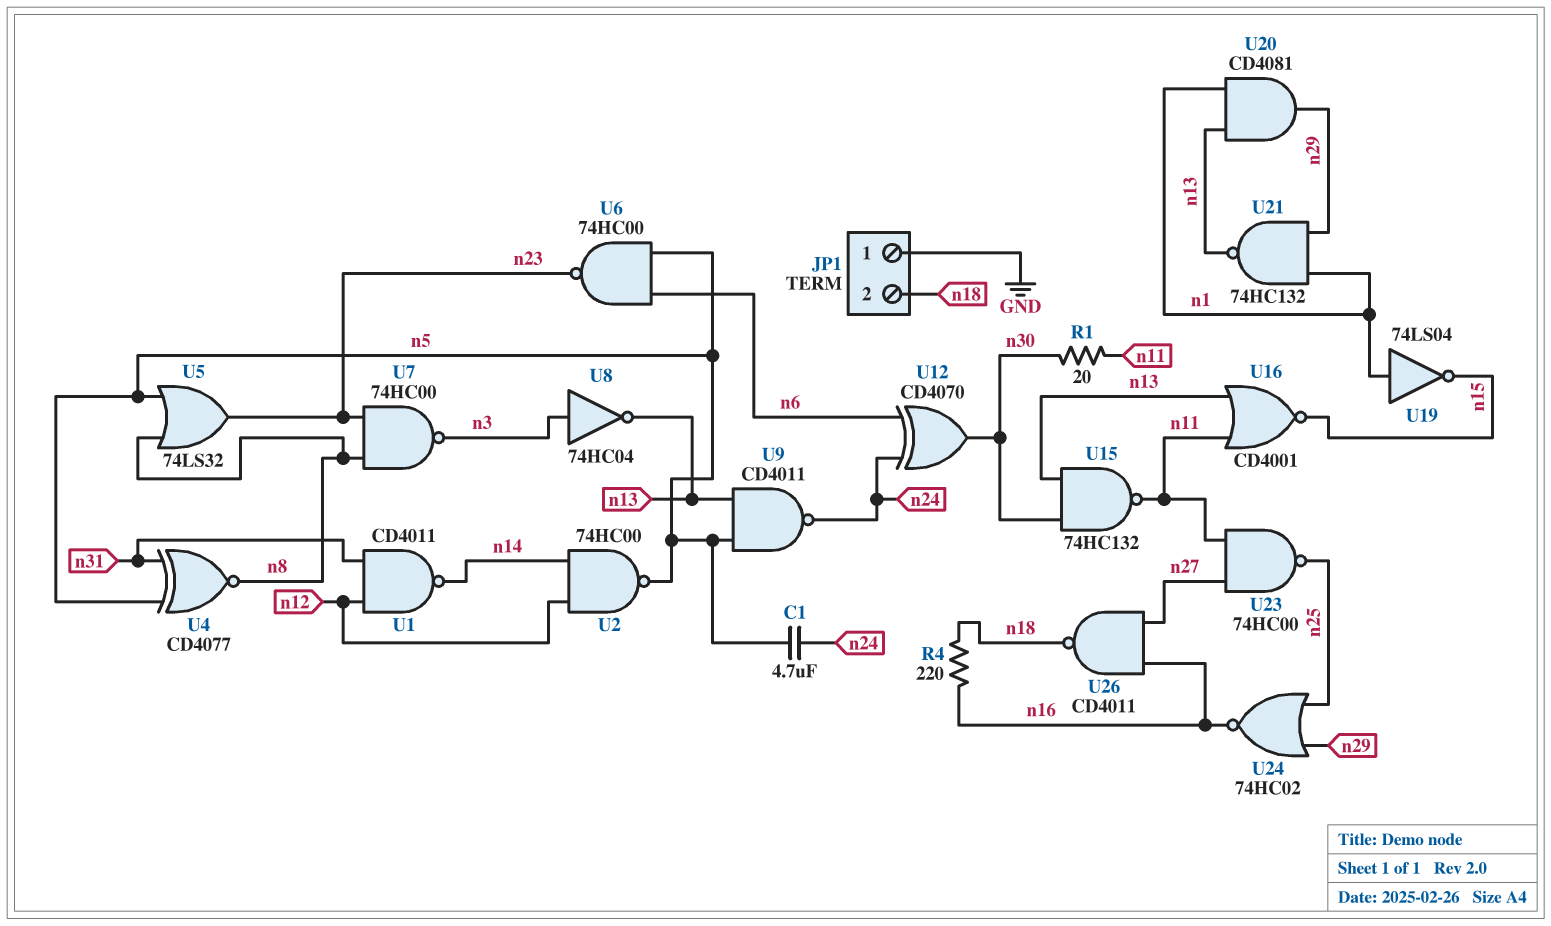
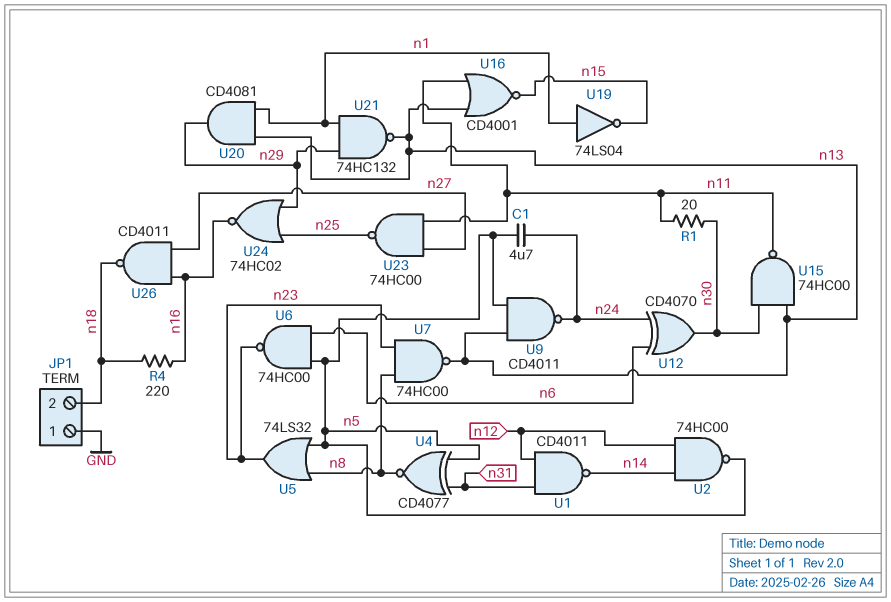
U7: NAND 74HC00 (in n8, in n23, out n3) -> NAND 74HC00 (in n8, in n23, out n13)
U8: NOT 74HC04 (in n3, out n13) -> none
U15: NAND 74HC132 (in n13, in n30, out n11) -> NAND 74HC00 (in n13, in n30, out n11)

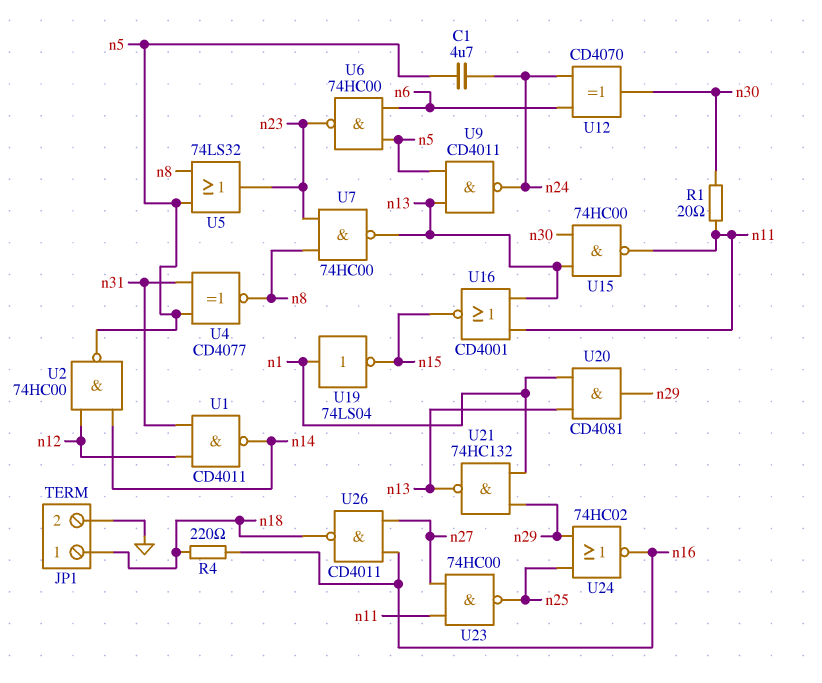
JP1 pin 1: GND -> n18
JP1 pin 2: n18 -> GND

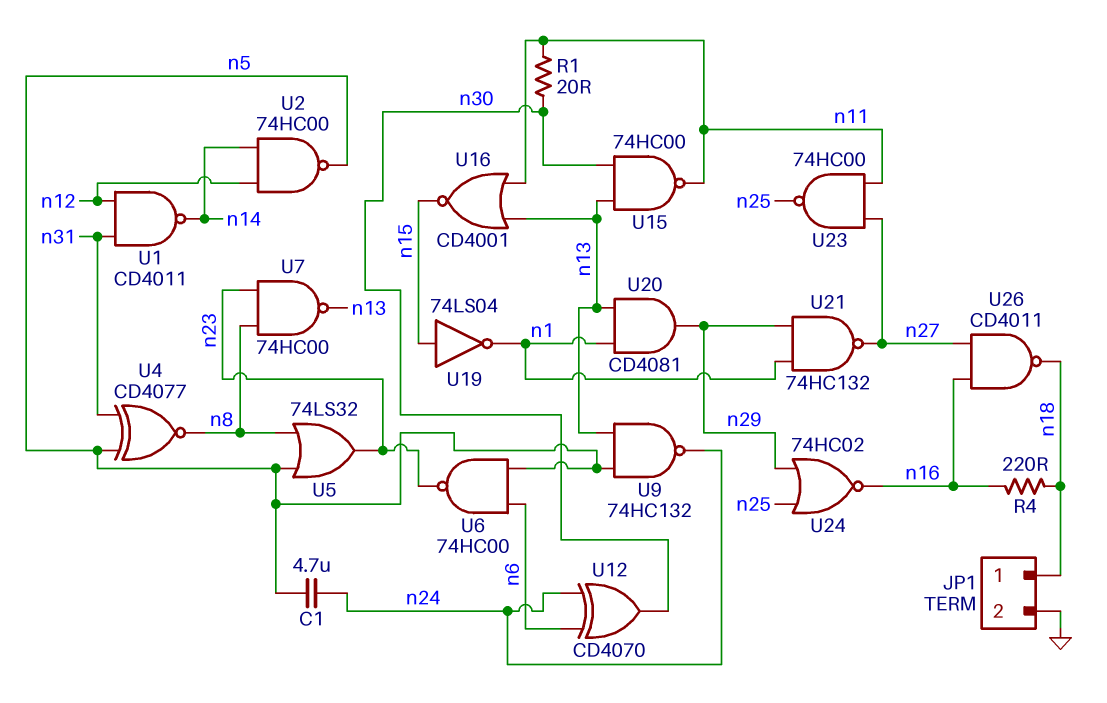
U9: NAND CD4011 (in n5, in n13, out n24) -> NAND 74HC132 (in n5, in n13, out n24)
U19: NOT 74LS04 (in n1, out n15) -> NOT 74LS04 (in n15, out n1)
U21: NAND 74HC132 (in n1, in n29, out n13) -> NAND 74HC132 (in n1, in n29, out n27)

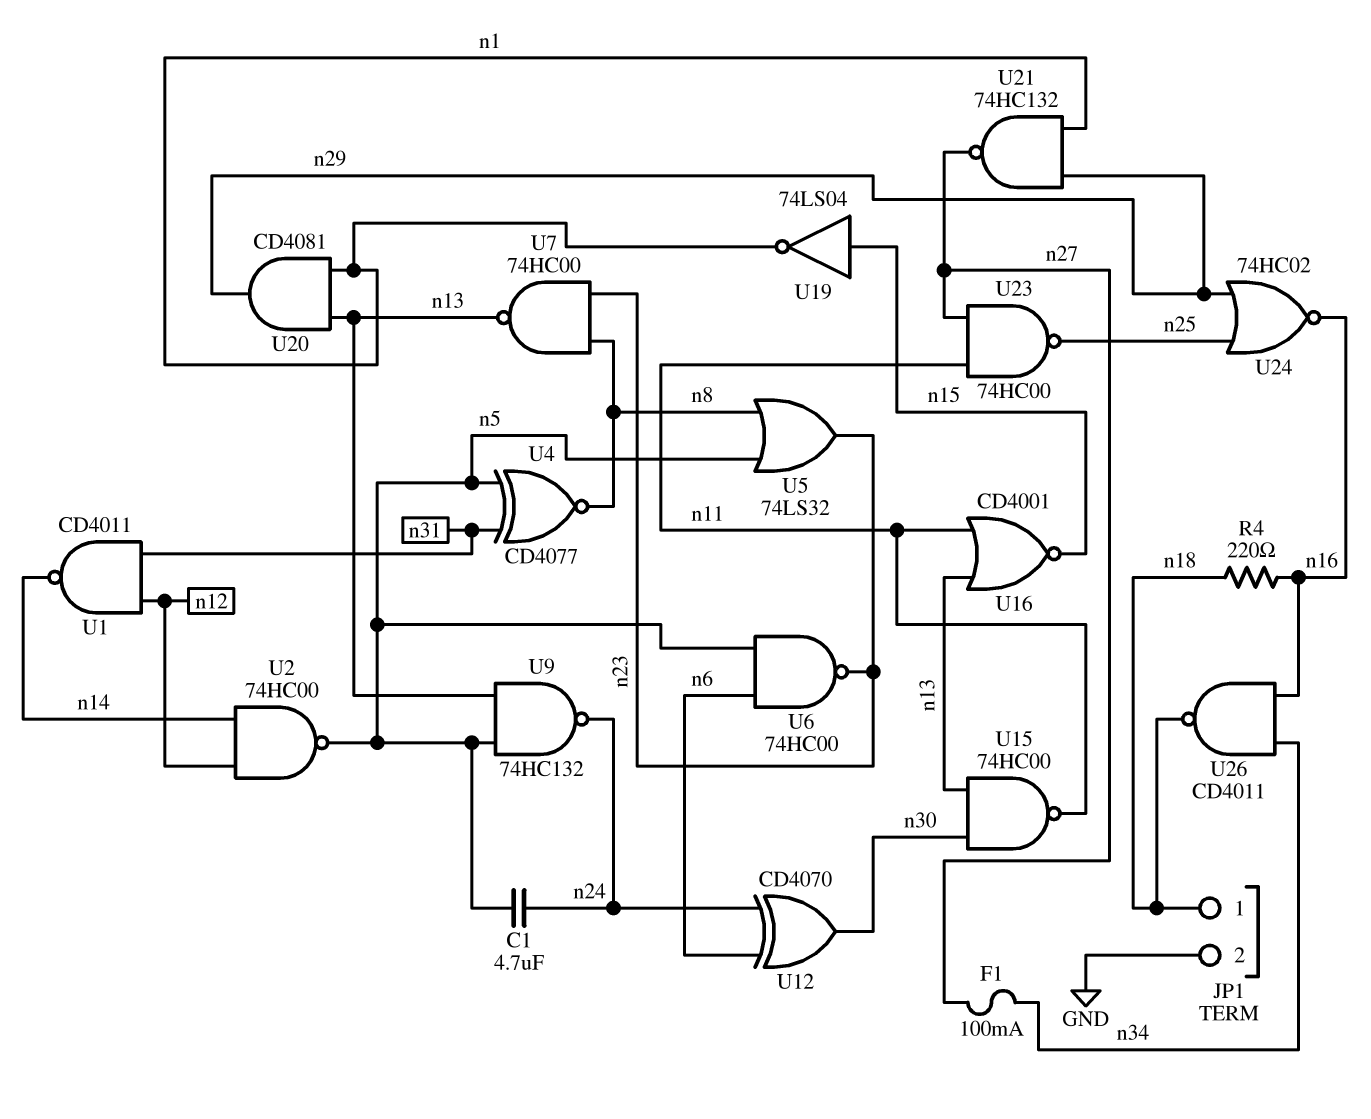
F1: none -> 100mA (n27, n34)
R1: 20 (n11, n30) -> none
U26: NAND CD4011 (in n16, in n27, out n18) -> NAND CD4011 (in n16, in n34, out n18)

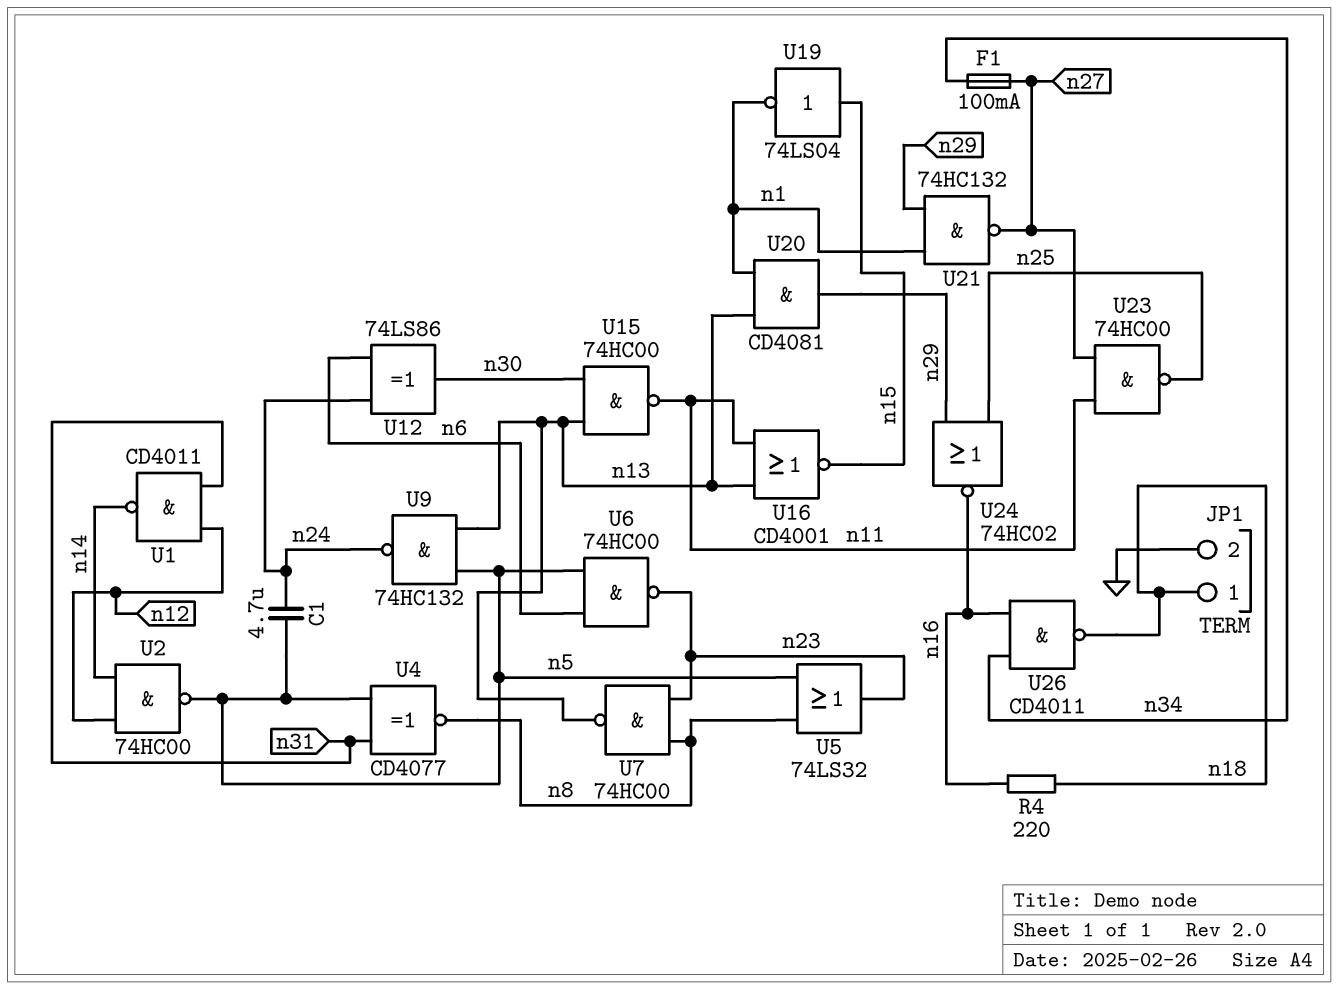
U12: XOR CD4070 (in n6, in n24, out n30) -> XOR 74LS86 (in n6, in n24, out n30)

